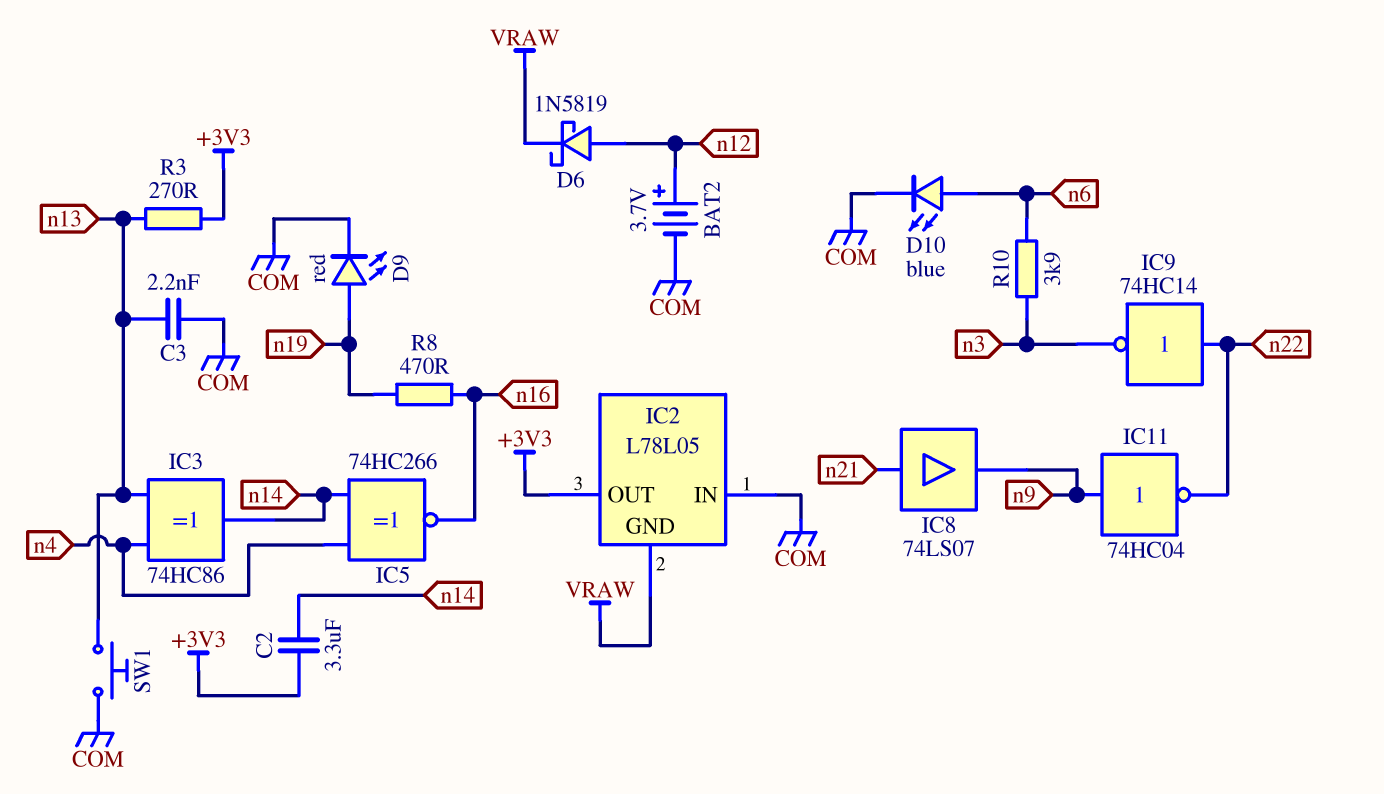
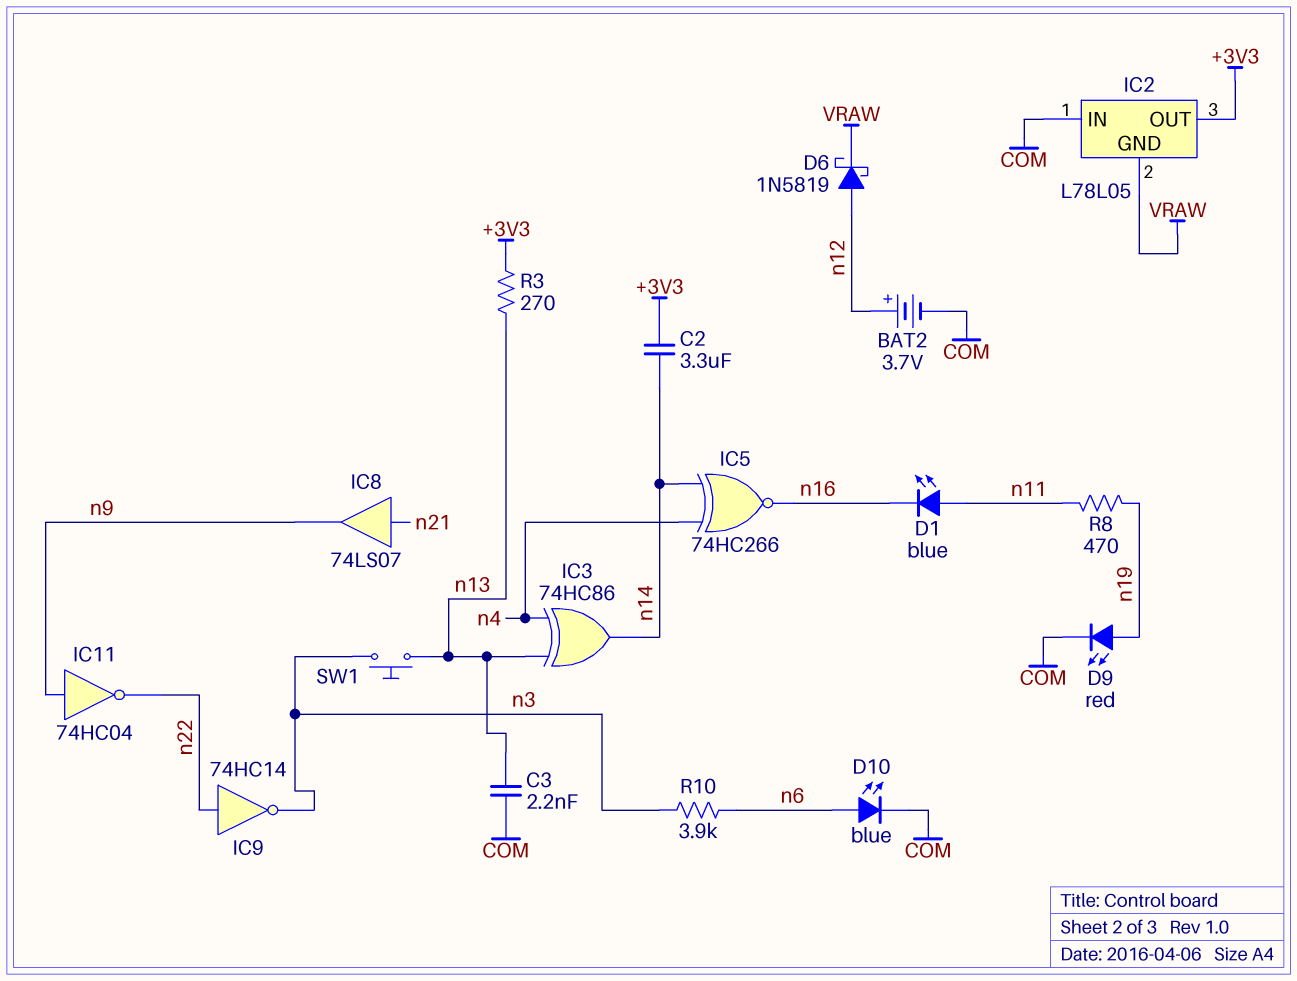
D1: none -> LED blue (A n11, K n16)
R8: 470 (n16, n19) -> 470 (n11, n19)
SW1: button (COM, n13) -> button (n3, n13)

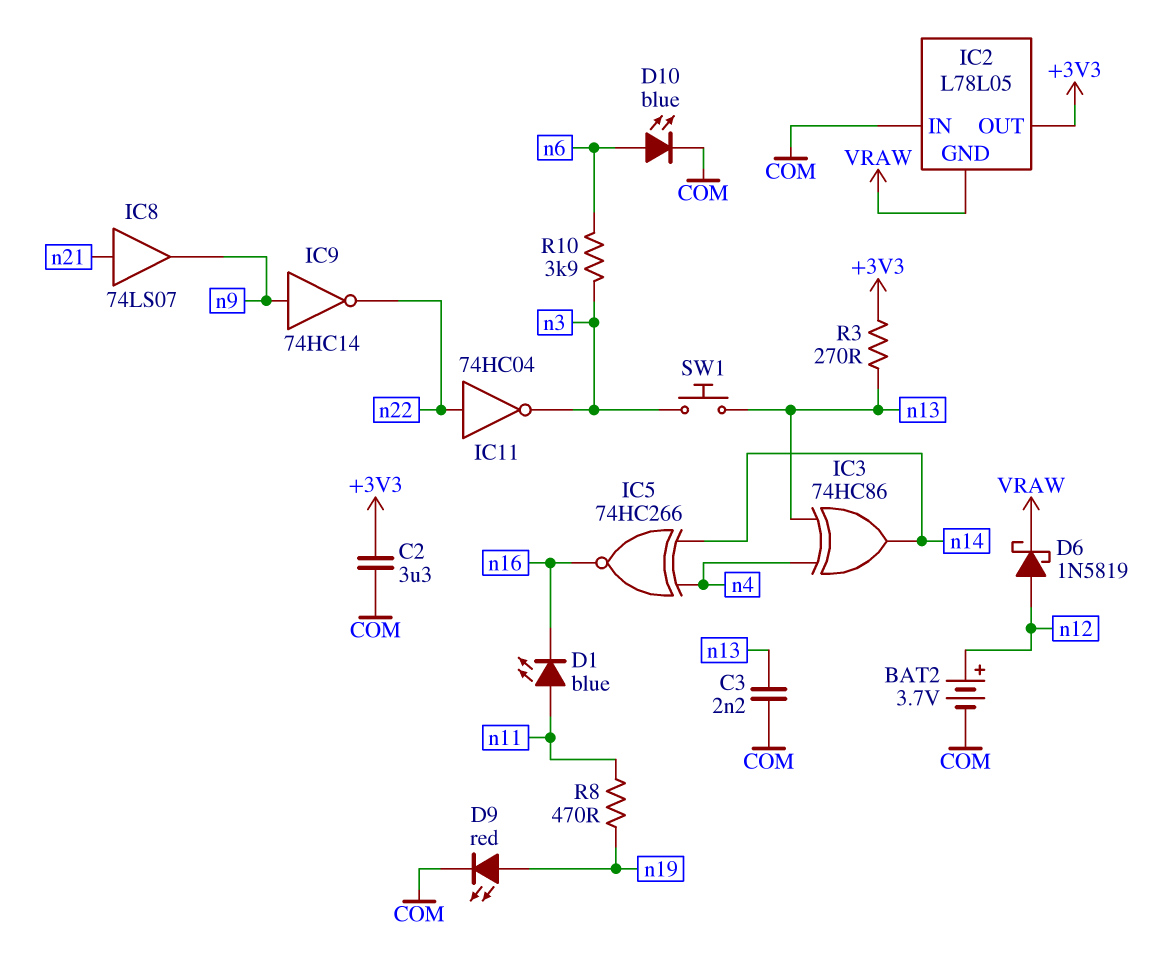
C2: 3.3uF (+3V3, n14) -> 3.3uF (+3V3, COM)
IC9: NOT 74HC14 (in n22, out n3) -> NOT 74HC14 (in n9, out n22)
IC11: NOT 74HC04 (in n9, out n22) -> NOT 74HC04 (in n22, out n3)

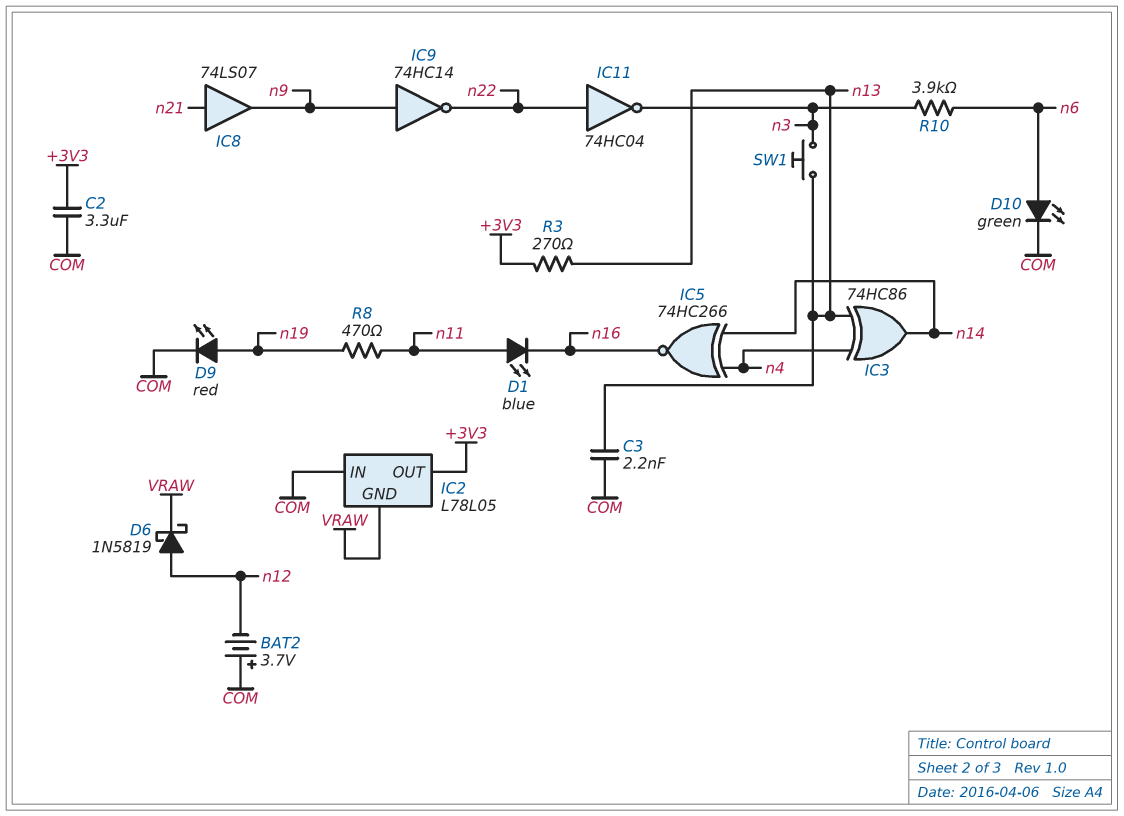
BAT2: 3.7V (plus n12, minus COM) -> 3.7V (plus COM, minus n12)
D10: LED blue (A n6, K COM) -> LED green (A n6, K COM)

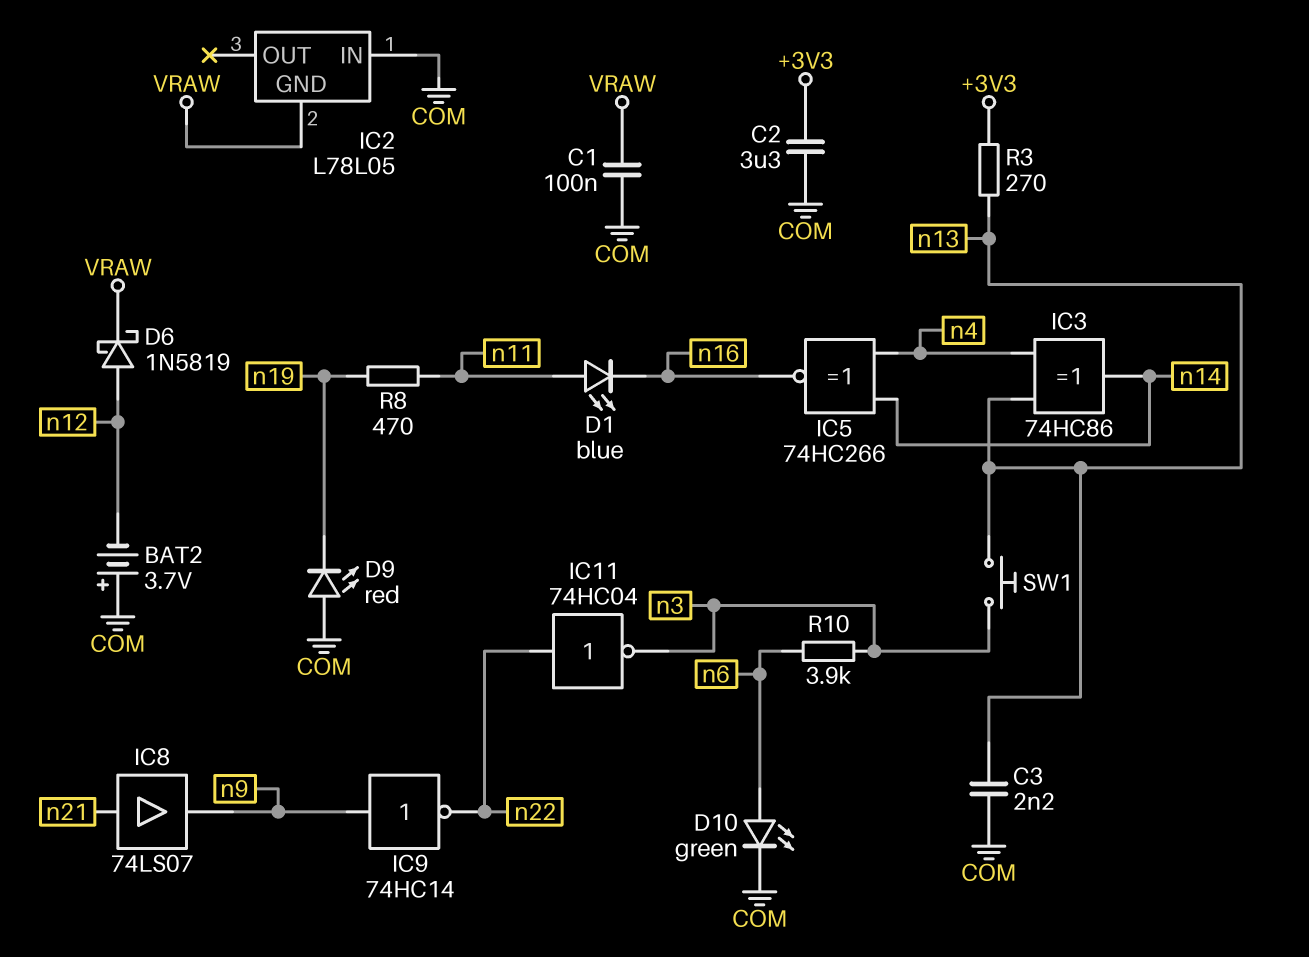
C1: none -> 100nF (COM, VRAW)
D9: LED red (A n19, K COM) -> LED red (A COM, K n19)
IC2 pin OUT: +3V3 -> none

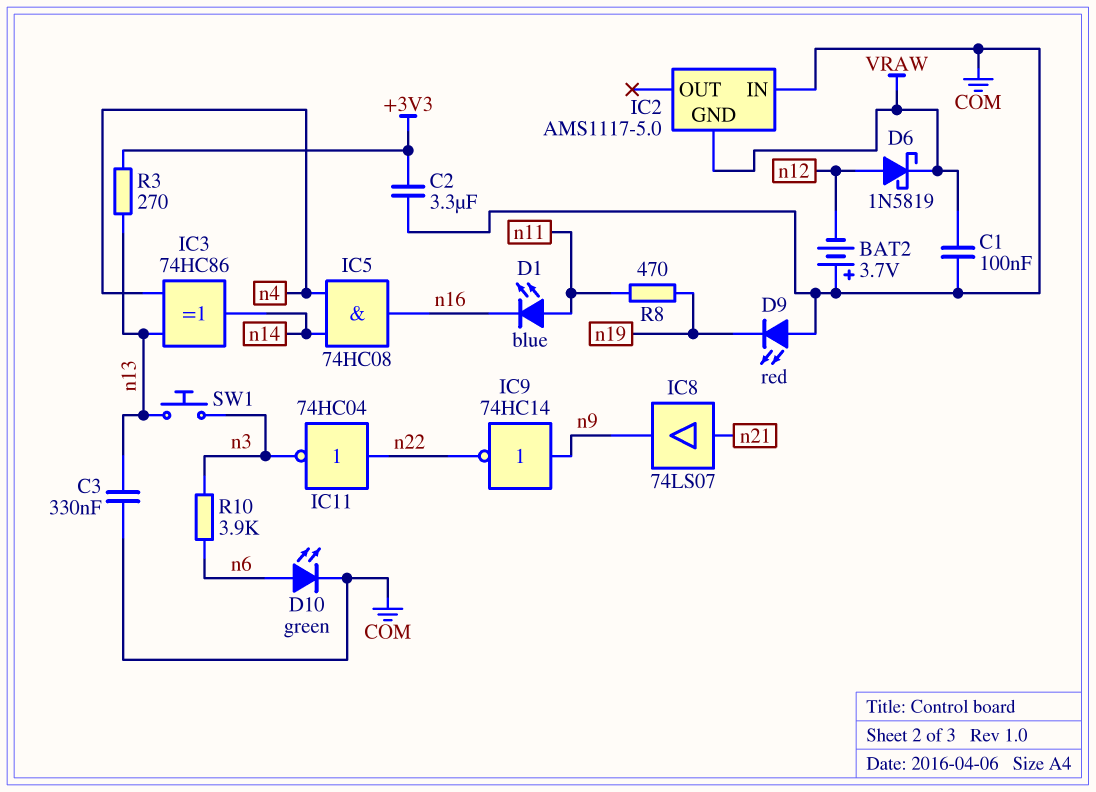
C3: 2.2nF (COM, n13) -> 330nF (COM, n13)
IC2: L78L05 -> AMS1117-5.0
IC5: XNOR 74HC266 (in n4, in n14, out n16) -> AND 74HC08 (in n4, in n14, out n16)

